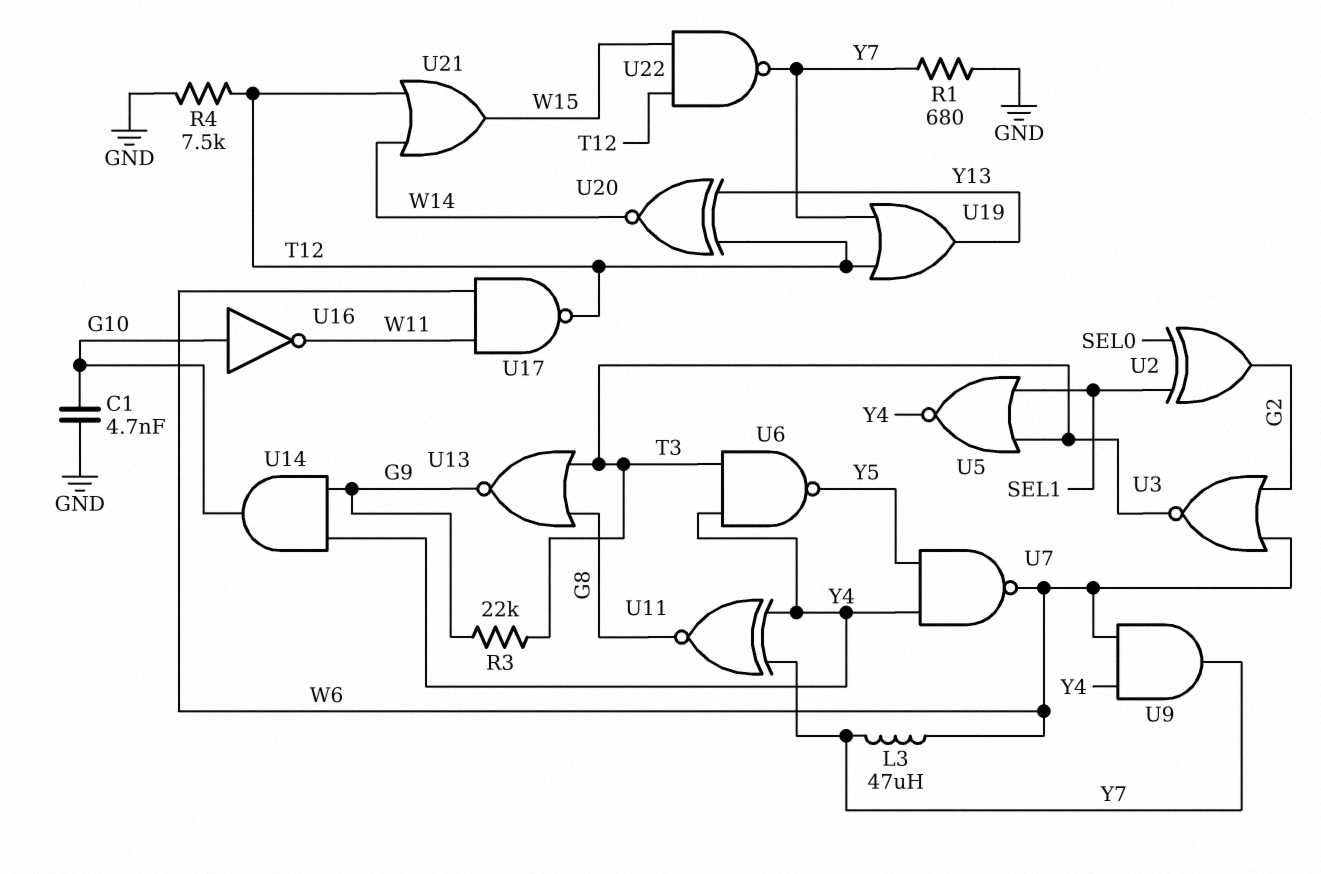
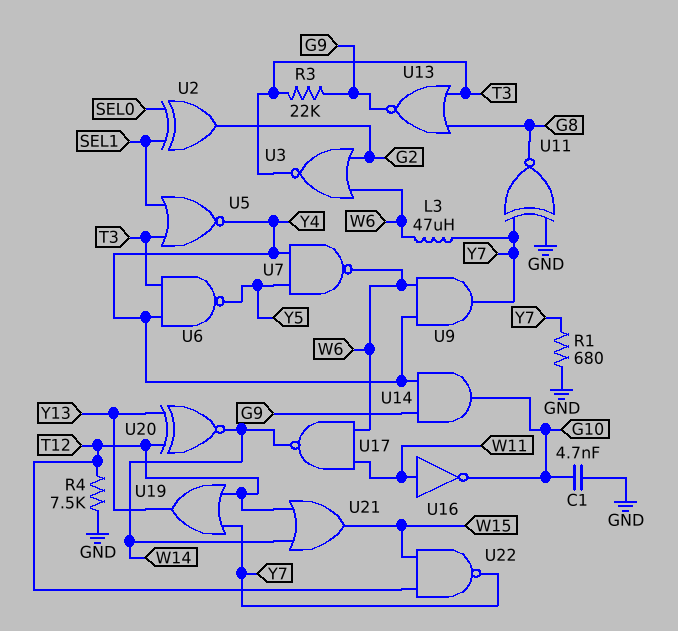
U11: XNOR (in Y4, in Y7, out G8) -> XNOR (in GND, in Y7, out G8)
U16: NOT (in G10, out W11) -> NOT (in W11, out G10)
U17: NAND (in W6, in W11, out T12) -> NAND (in W6, in W11, out W14)

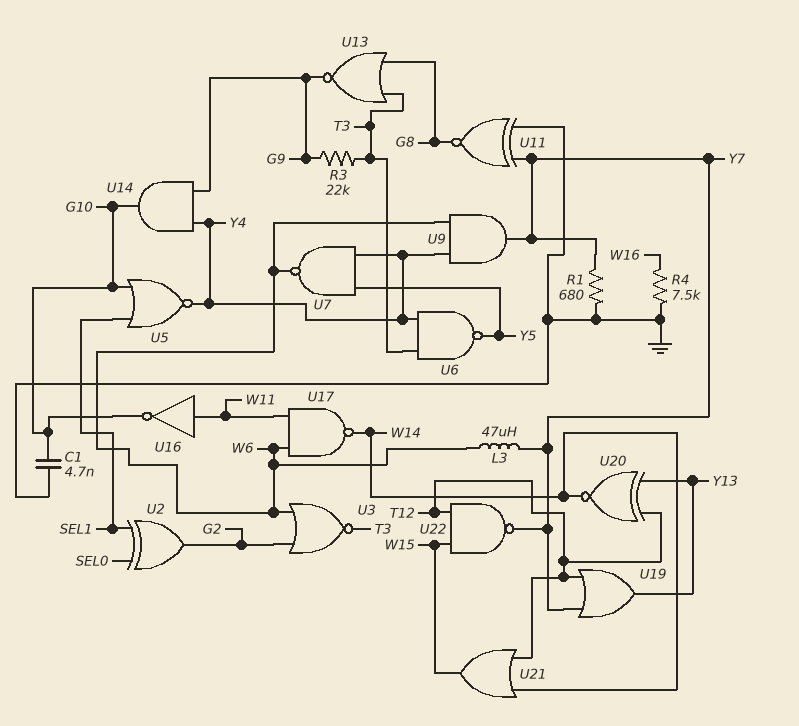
R4: 7.5k (GND, T12) -> 7.5k (GND, W16)
U5: NOR (in SEL1, in T3, out Y4) -> NOR (in G10, in SEL1, out Y4)

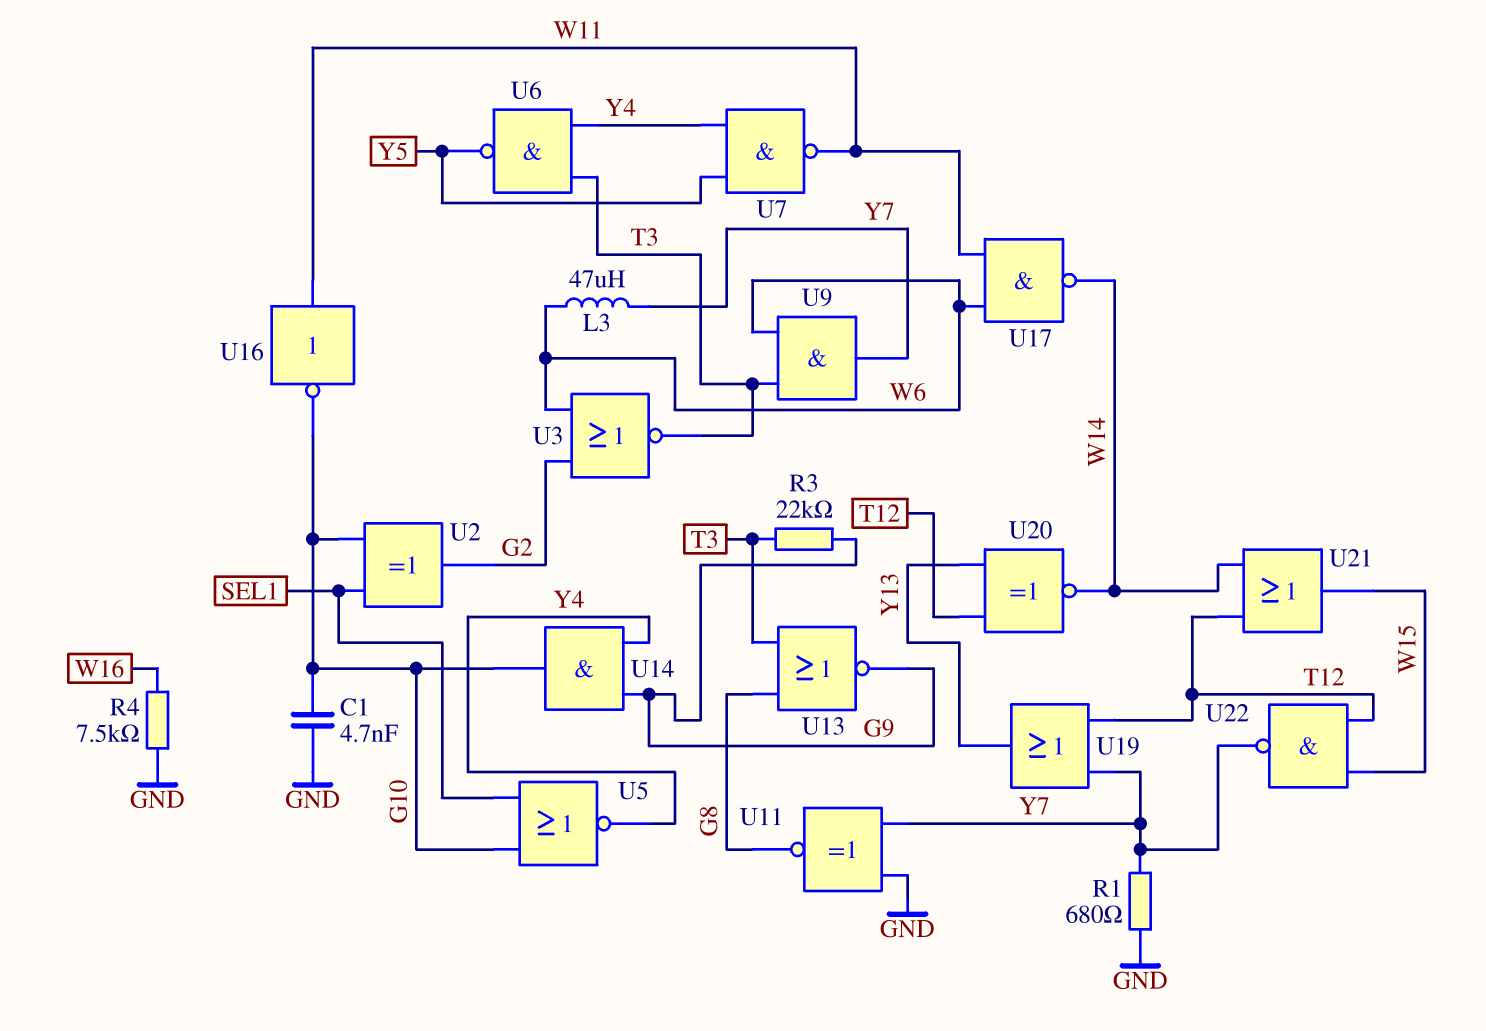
U2: XOR (in SEL0, in SEL1, out G2) -> XOR (in G10, in SEL1, out G2)
U7: NAND (in Y4, in Y5, out W6) -> NAND (in Y4, in Y5, out W11)
U9: AND (in W6, in Y4, out Y7) -> AND (in T3, in W6, out Y7)

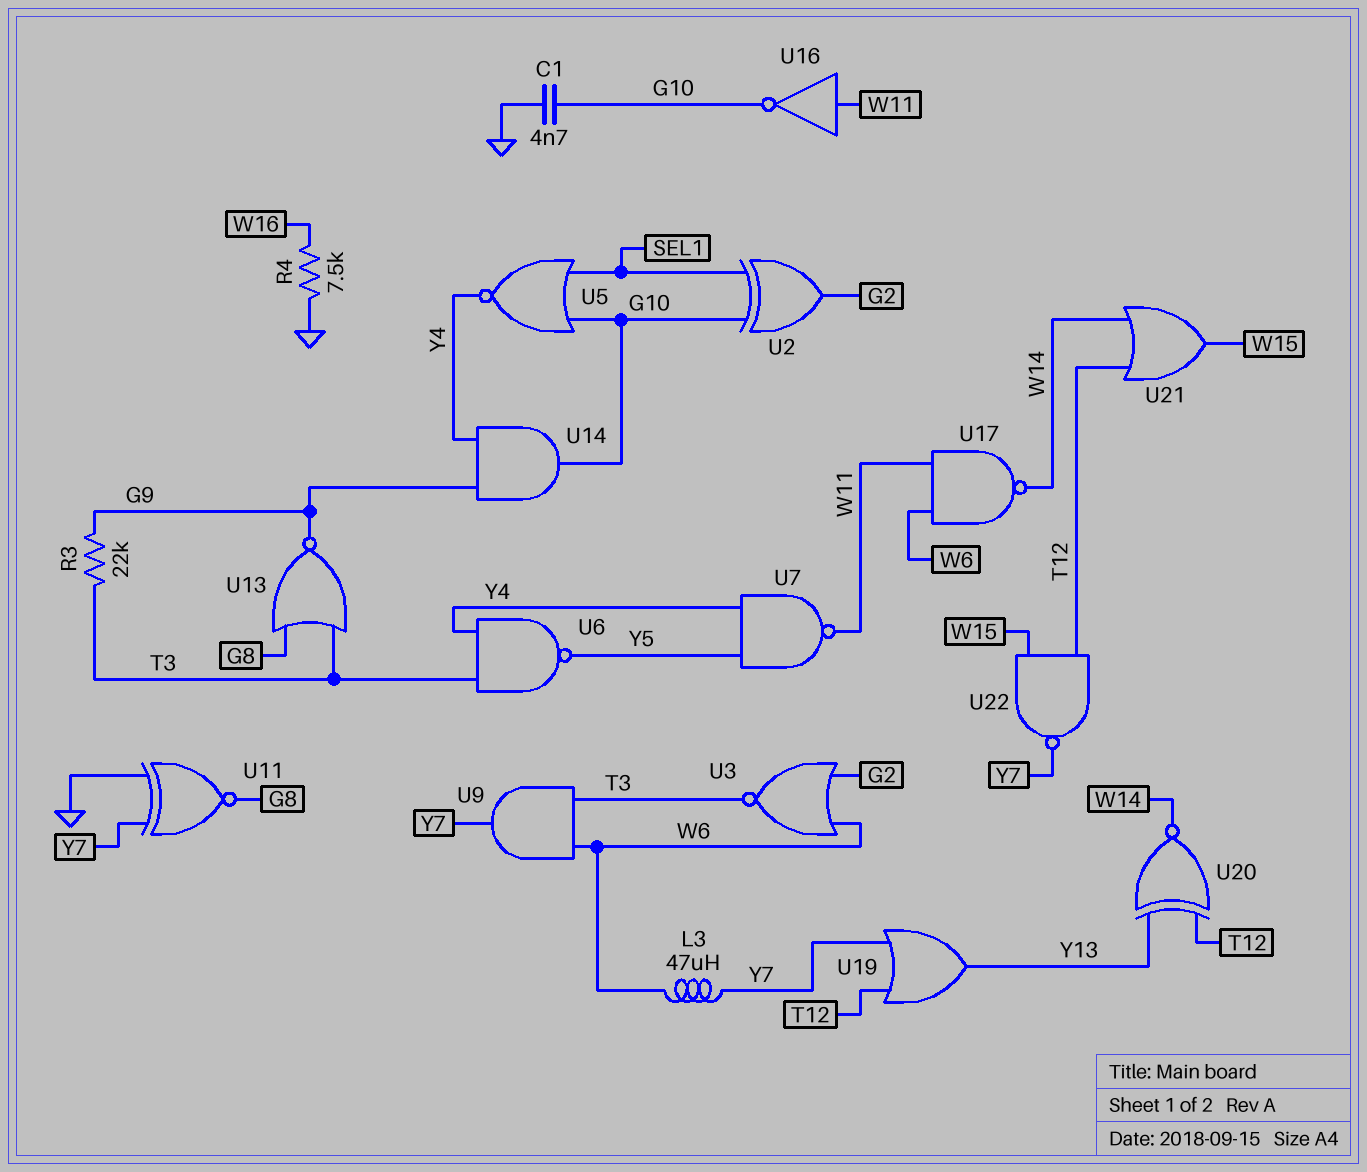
R1: 680 (GND, Y7) -> none

